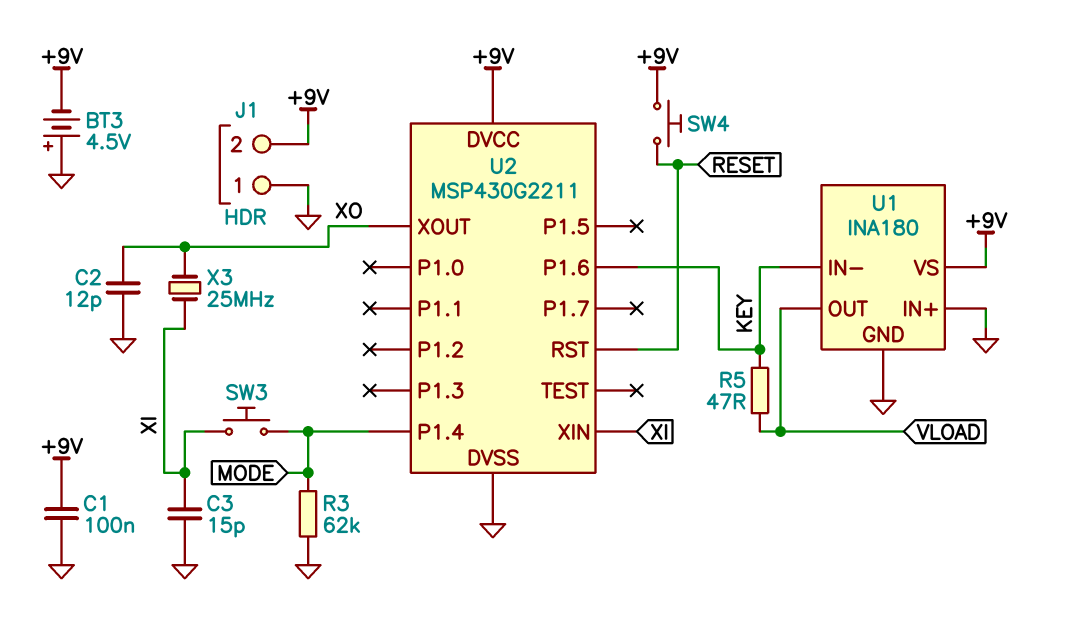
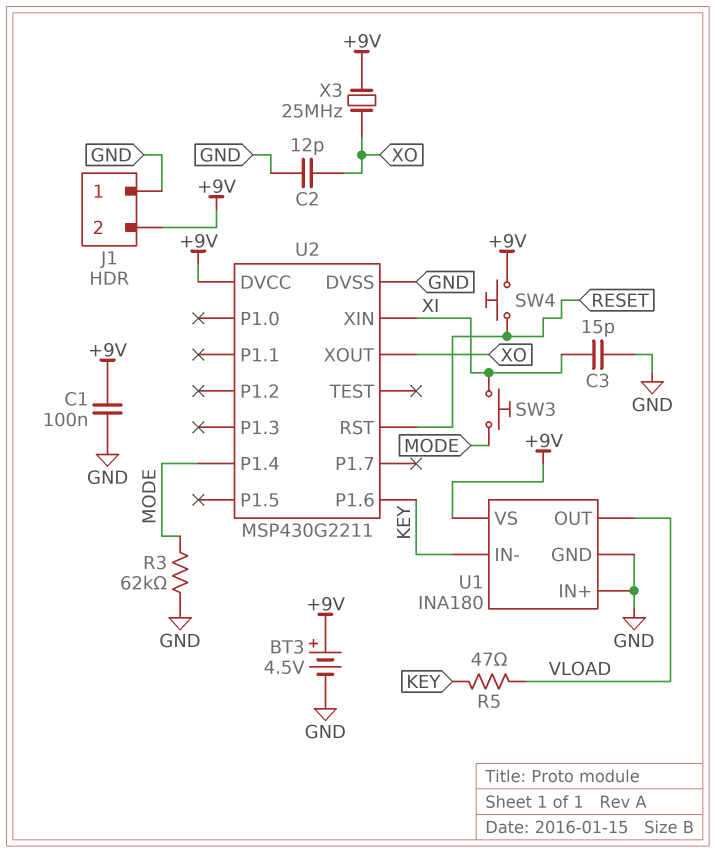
BT3: 4.5V (plus GND, minus +9V) -> 4.5V (plus +9V, minus GND)
X3: 25MHz (XI, XO) -> 25MHz (+9V, XO)

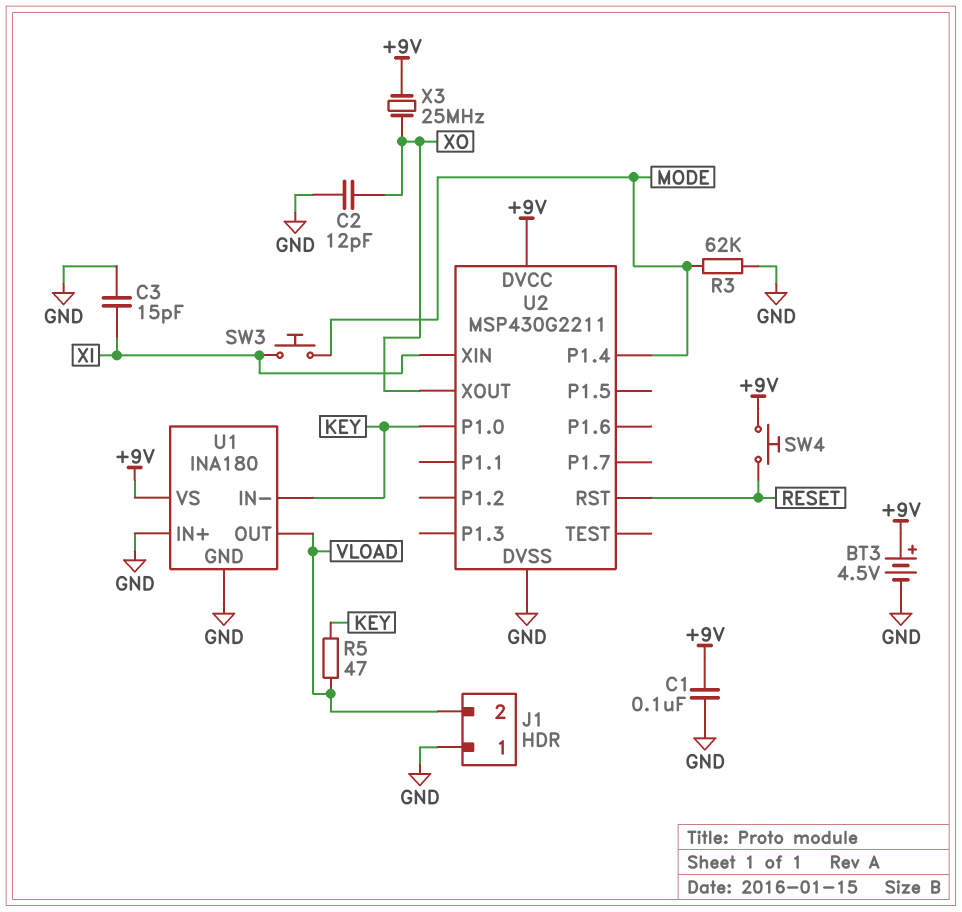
J1 pin 2: +9V -> VLOAD
U2 pin P1.0: none -> KEY
U2 pin P1.6: KEY -> none

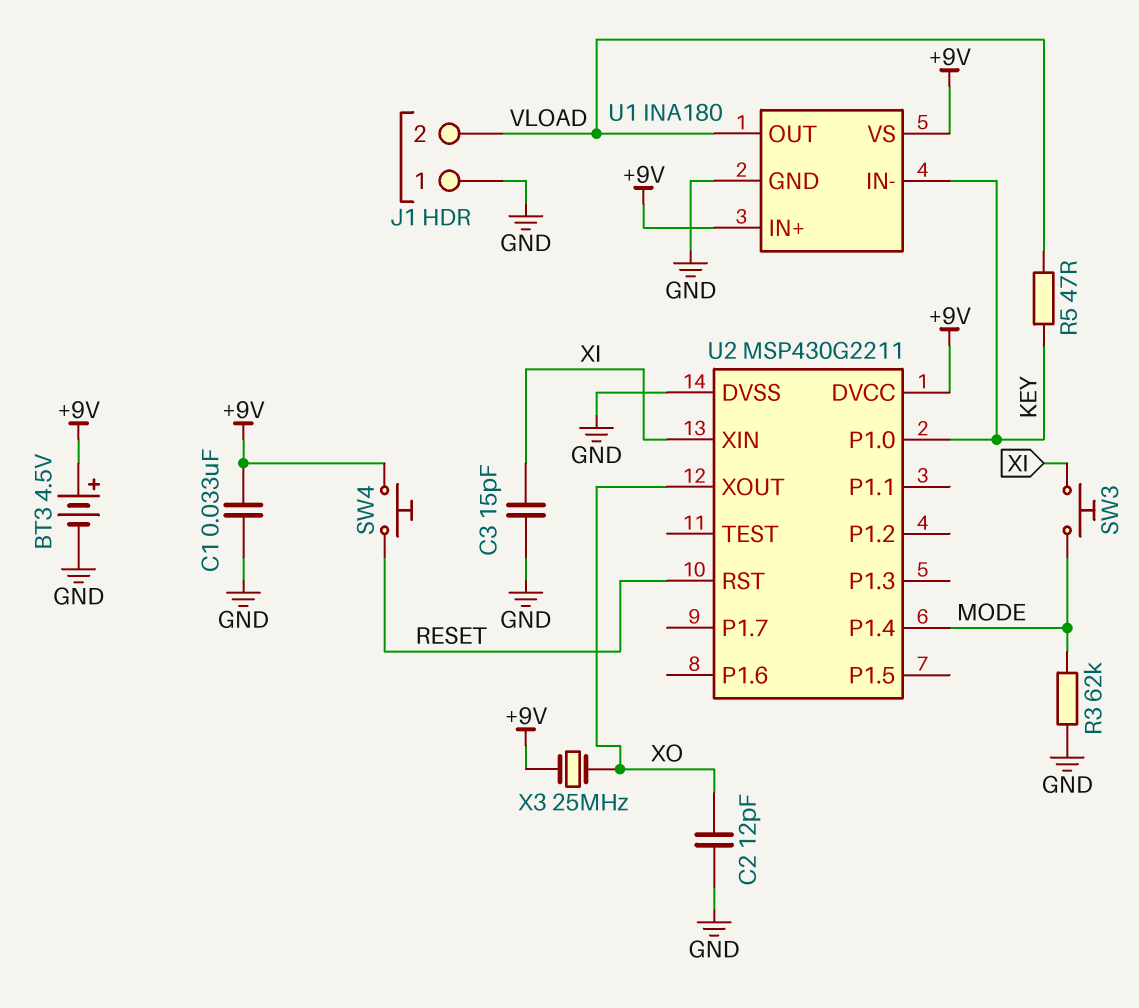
C1: 100nF (+9V, GND) -> 33nF (+9V, GND)
U1 pin IN+: GND -> +9V

